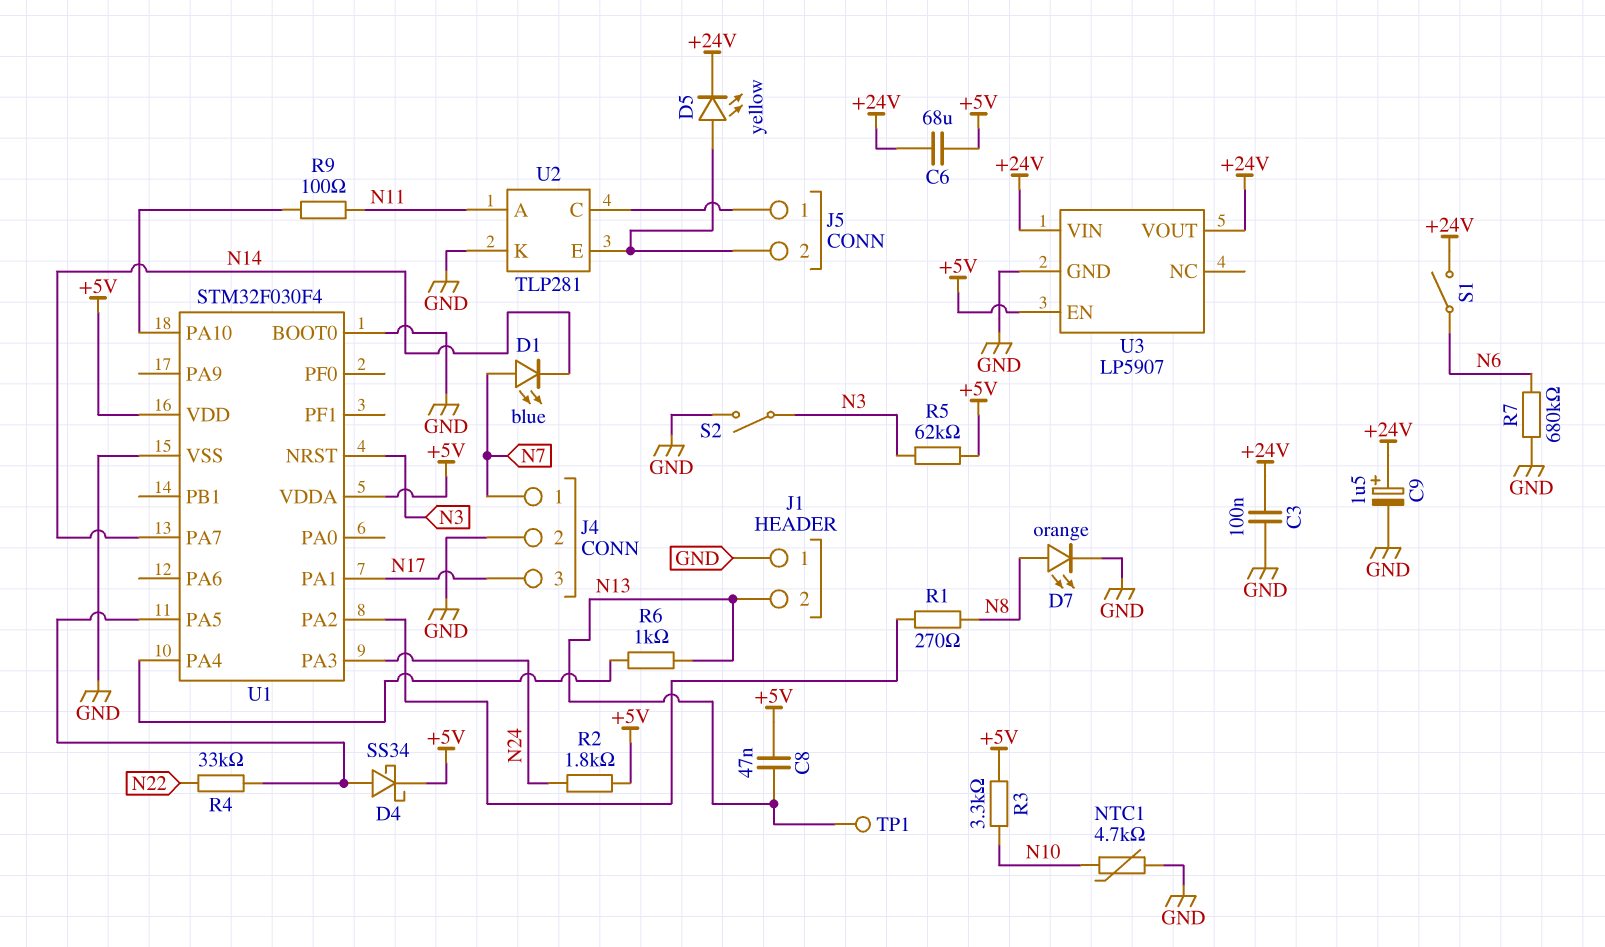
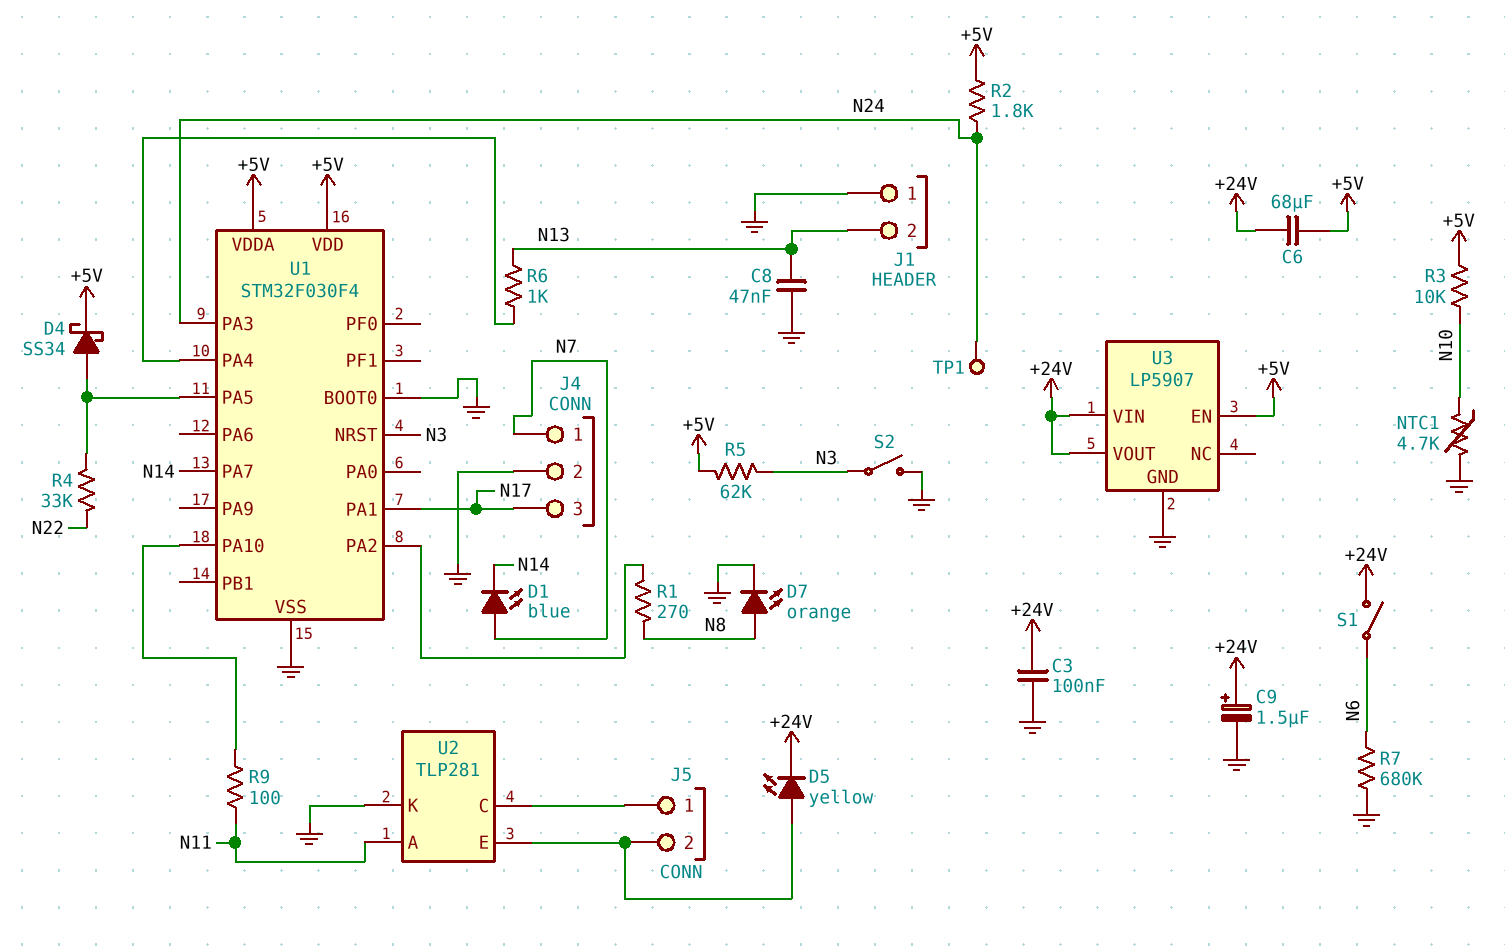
C8: 47nF (+5V, N13) -> 47nF (GND, N13)
R3: 3.3k (+5V, N10) -> 10k (+5V, N10)
TP1: test point (N13) -> test point (N24)

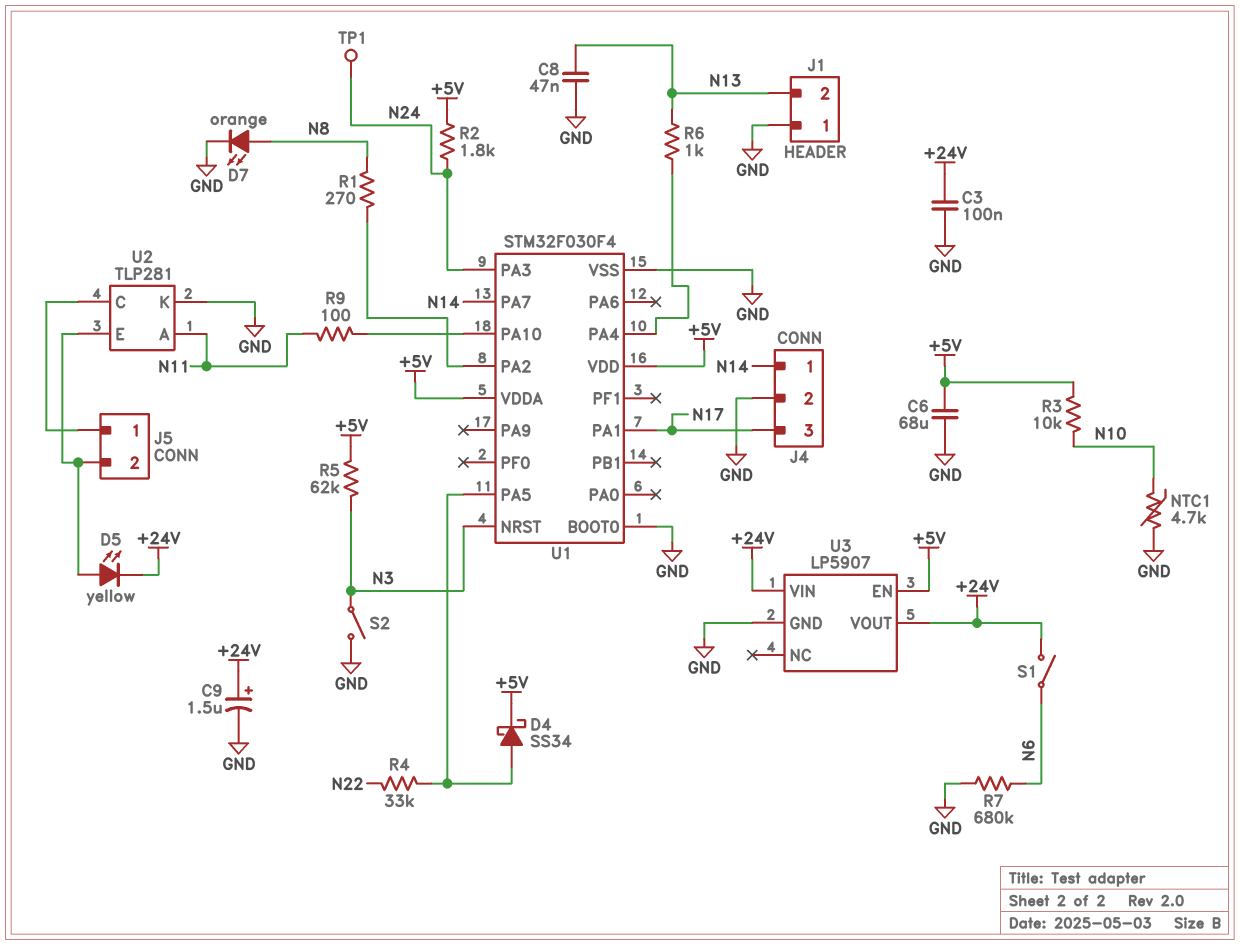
C6: 68uF (+5V, +24V) -> 68uF (+5V, GND)
D1: LED blue (A N7, K N14) -> none
J4 pin 1: N7 -> N14

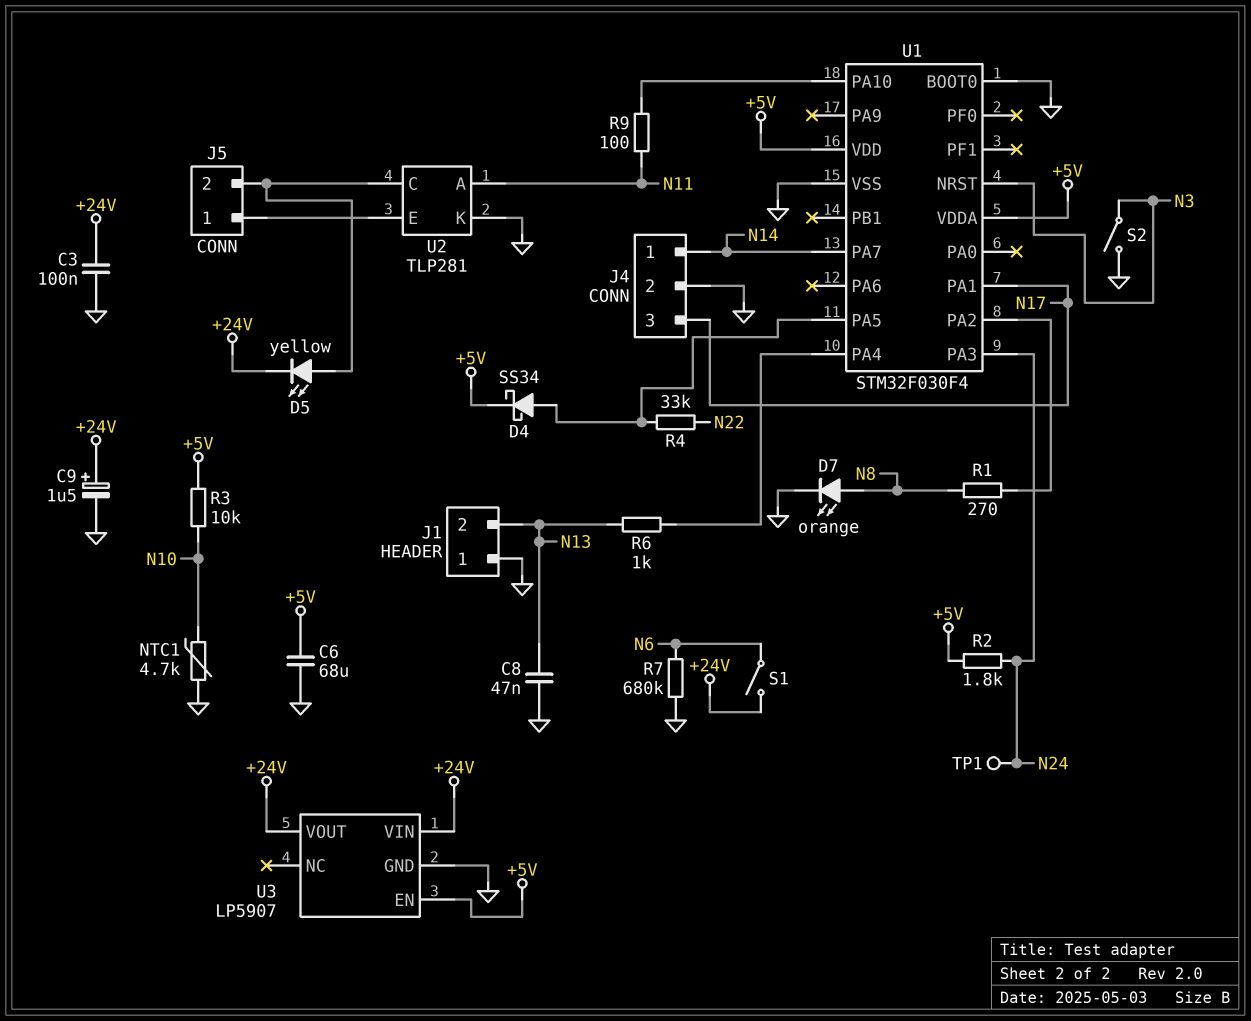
R5: 62k (+5V, N3) -> none
U2 pin C: J5/1 -> J5/2
U2 pin E: J5/2 -> J5/1

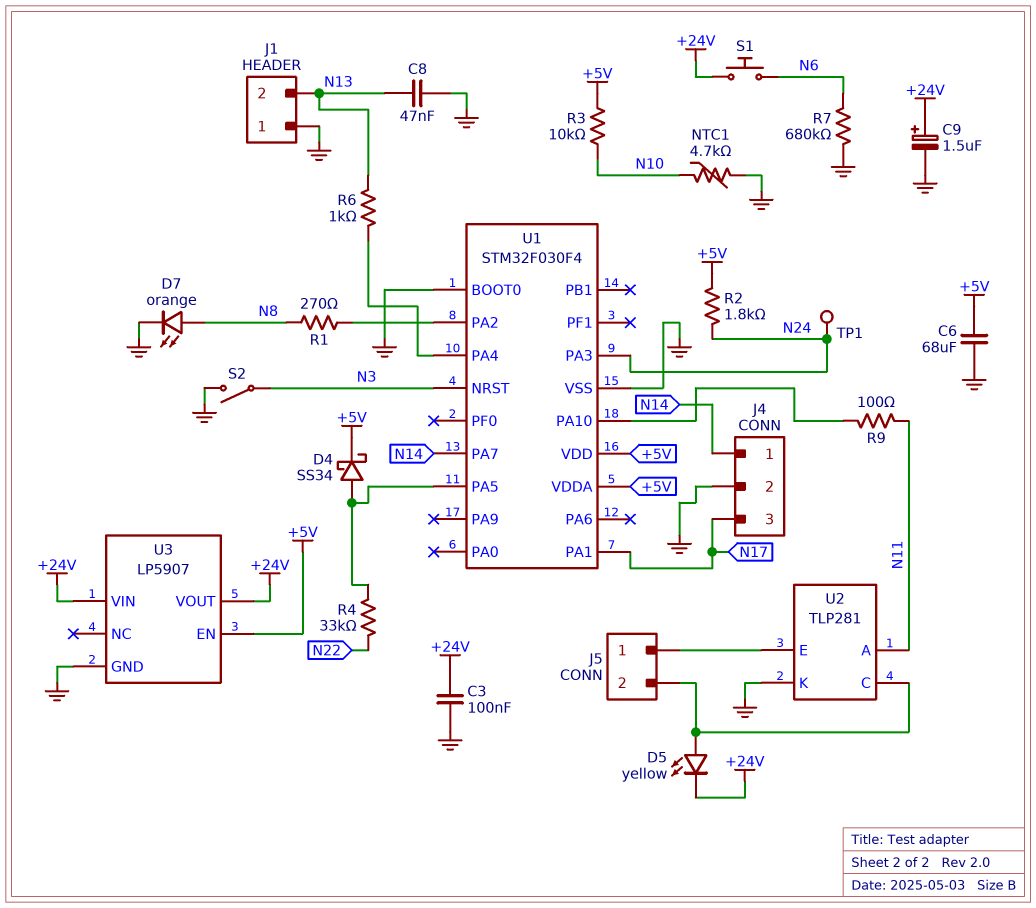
S1: switch (+24V, N6) -> button (+24V, N6)

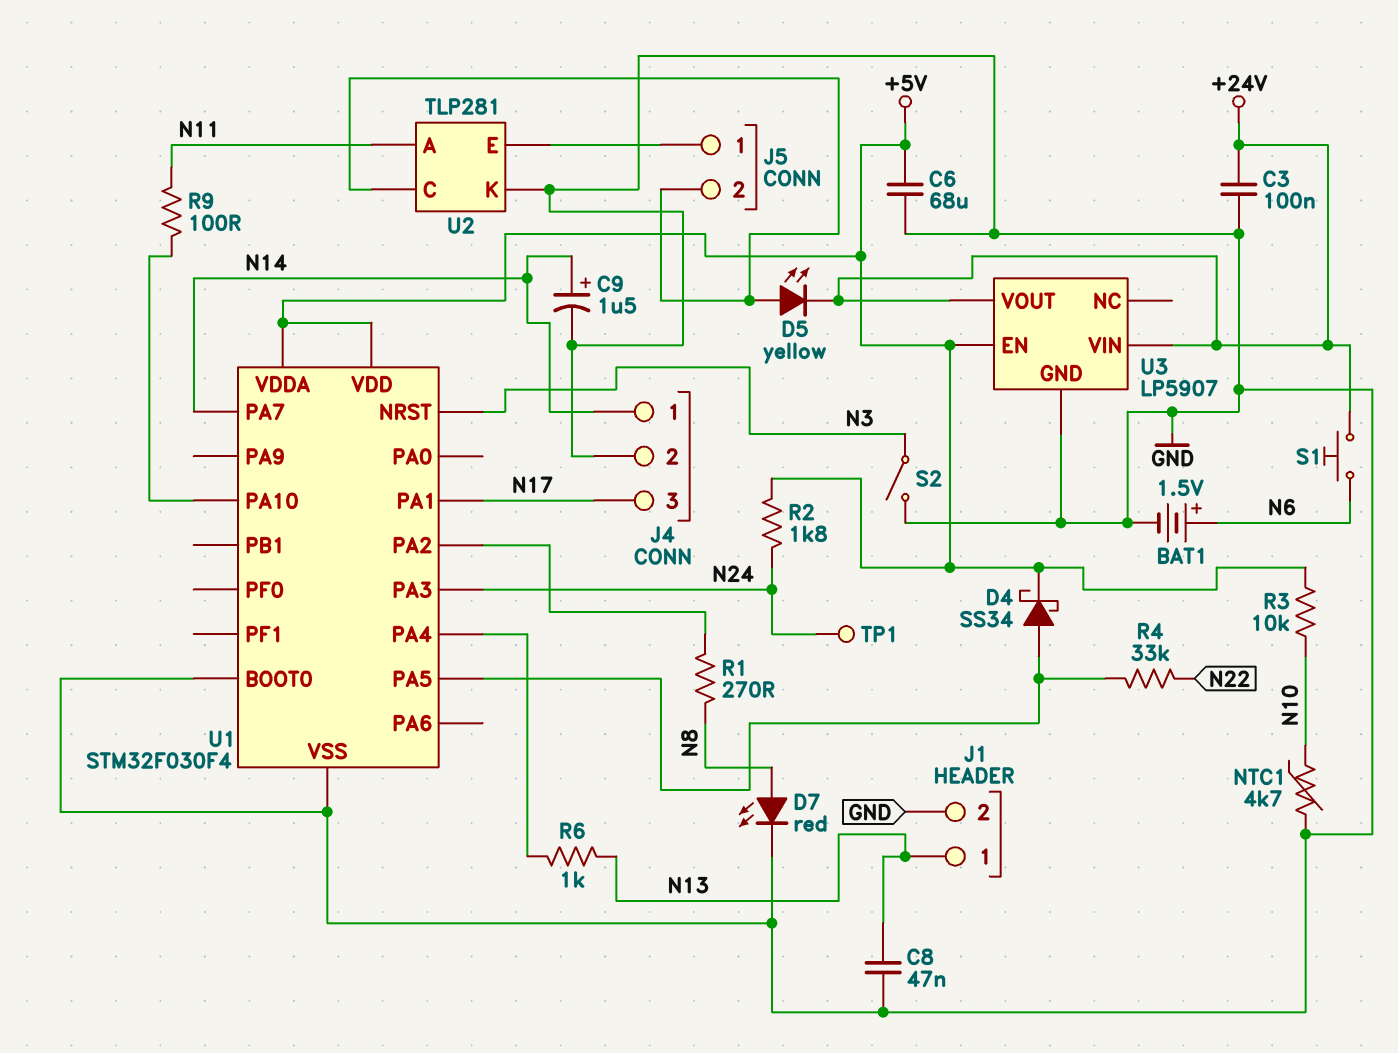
BAT1: none -> 1.5V (plus N6, minus GND)
C9: 1.5uF (plus +24V, minus GND) -> 1.5uF (plus N14, minus GND)
D7: LED orange (A N8, K GND) -> LED red (A N8, K GND)
J1 pin 1: GND -> N13
J1 pin 2: N13 -> GND
R7: 680k (GND, N6) -> none

